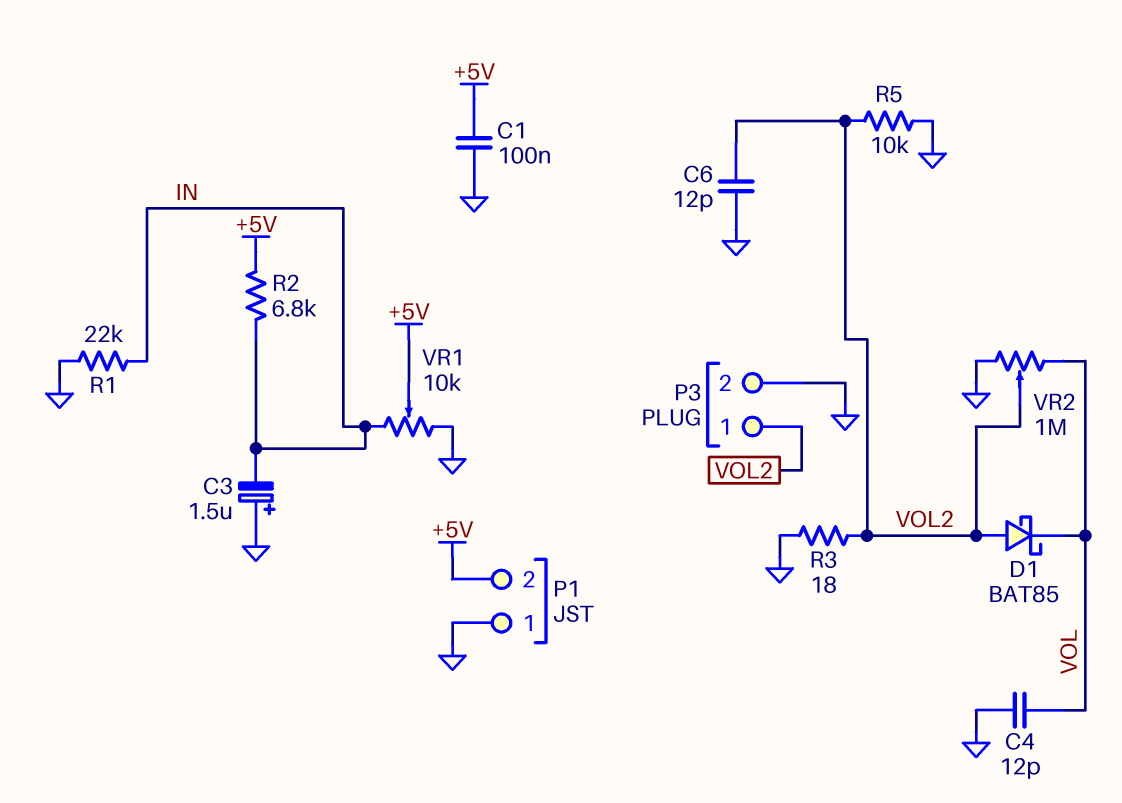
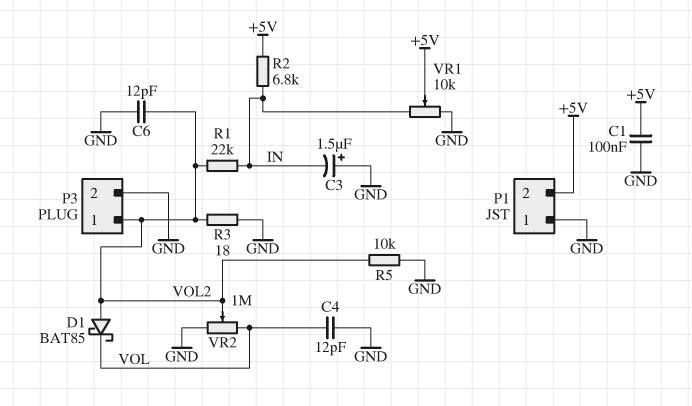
R1: 22k (GND, IN) -> 22k (IN, VOL2)

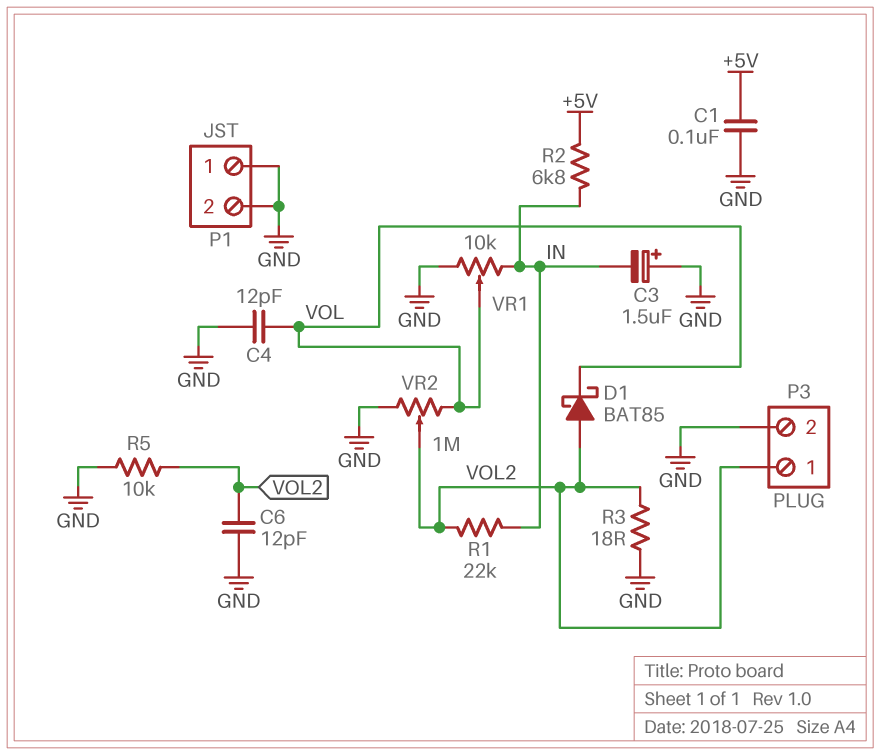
P1 pin 2: +5V -> GND
VR1: 10k (GND, IN, wiper +5V) -> 10k (GND, IN, wiper VOL)

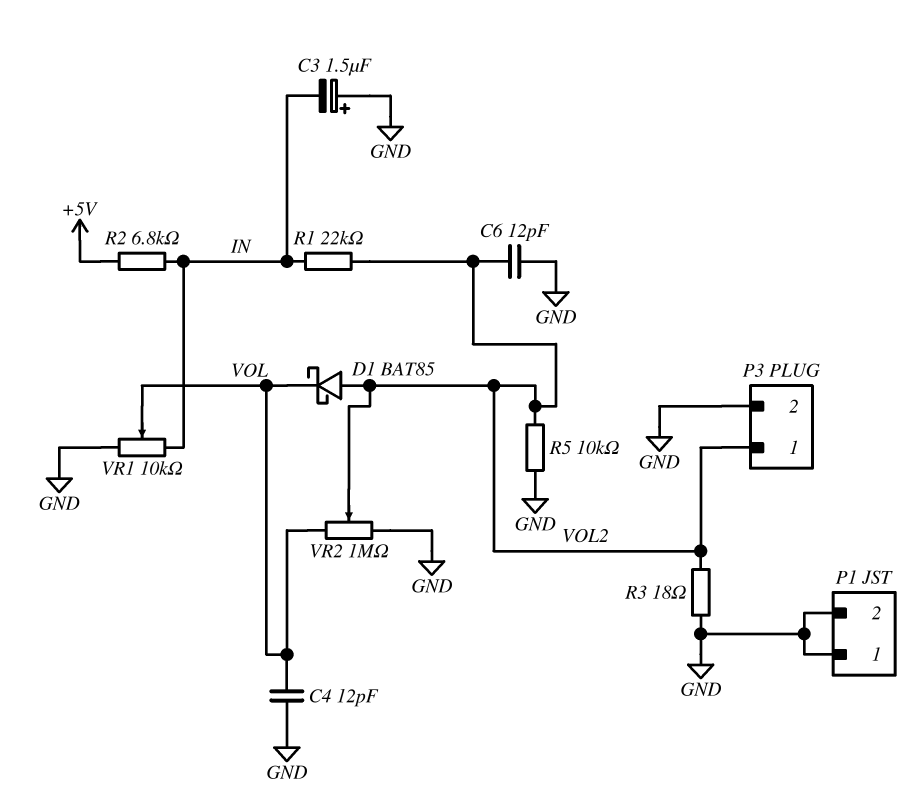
C1: 100nF (+5V, GND) -> none

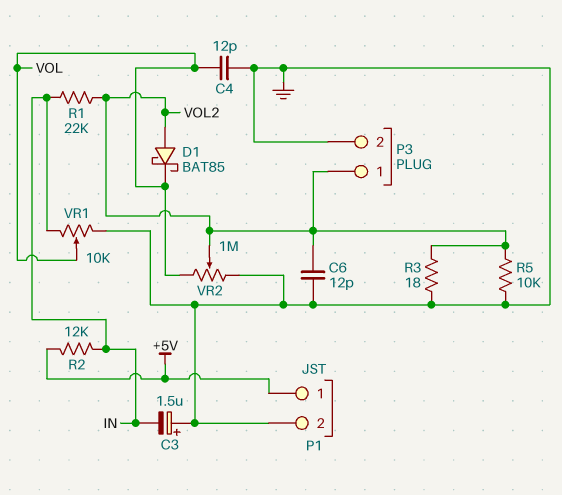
P1 pin 1: GND -> +5V
R2: 6.8k (+5V, IN) -> 12k (+5V, IN)

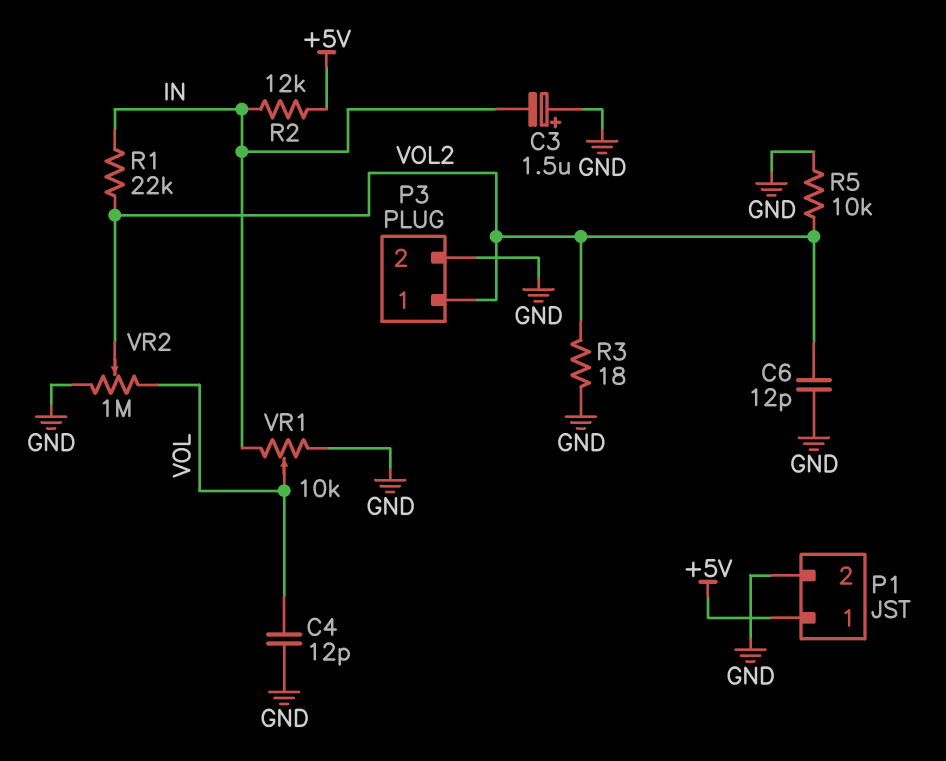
D1: schottky BAT85 (A VOL2, K VOL) -> none

